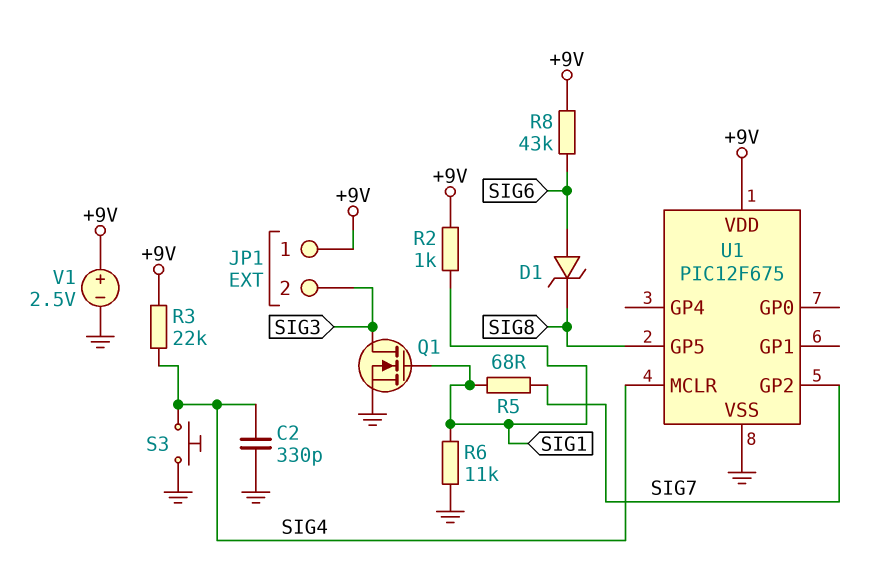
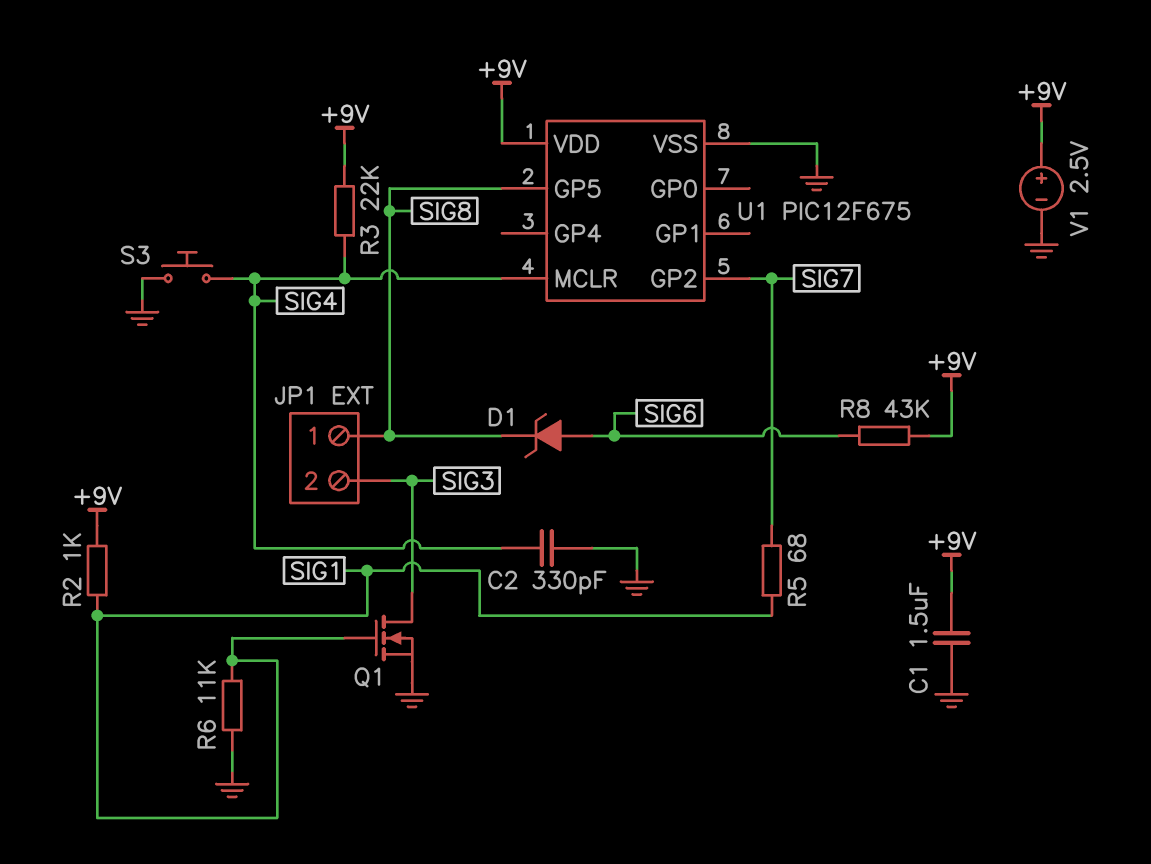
C1: none -> 1.5uF (+9V, GND)
JP1 pin 1: +9V -> SIG8

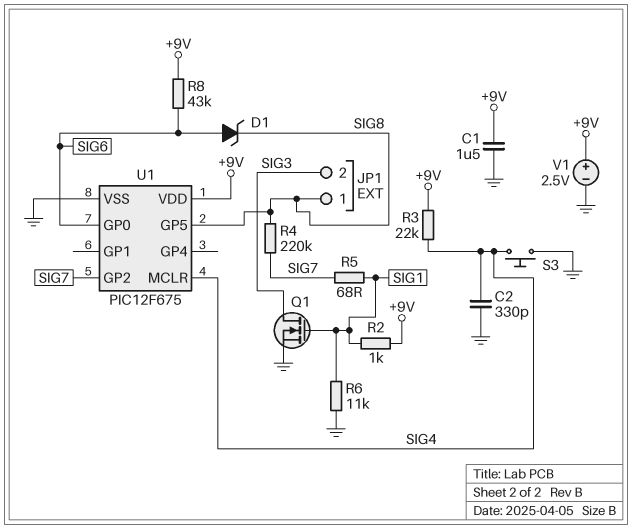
R4: none -> 220k (SIG7, SIG8)
U1 pin GP0: none -> SIG6

